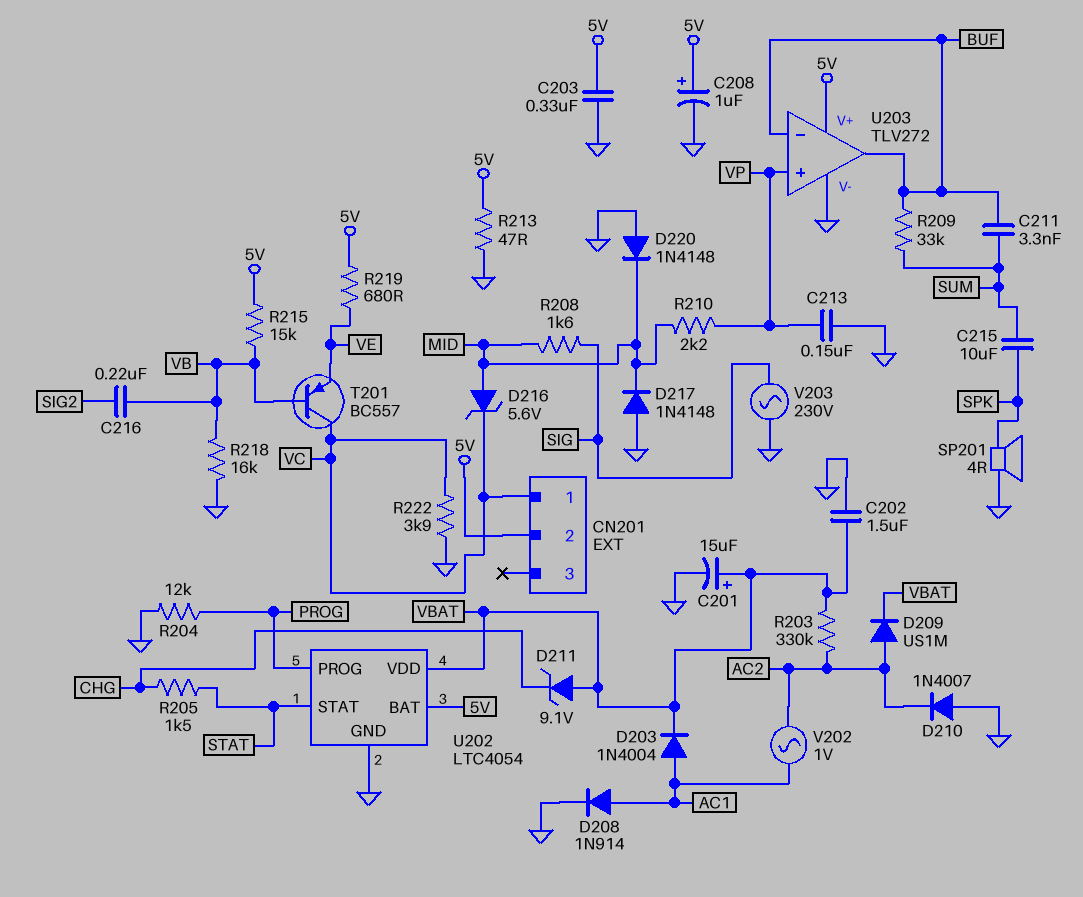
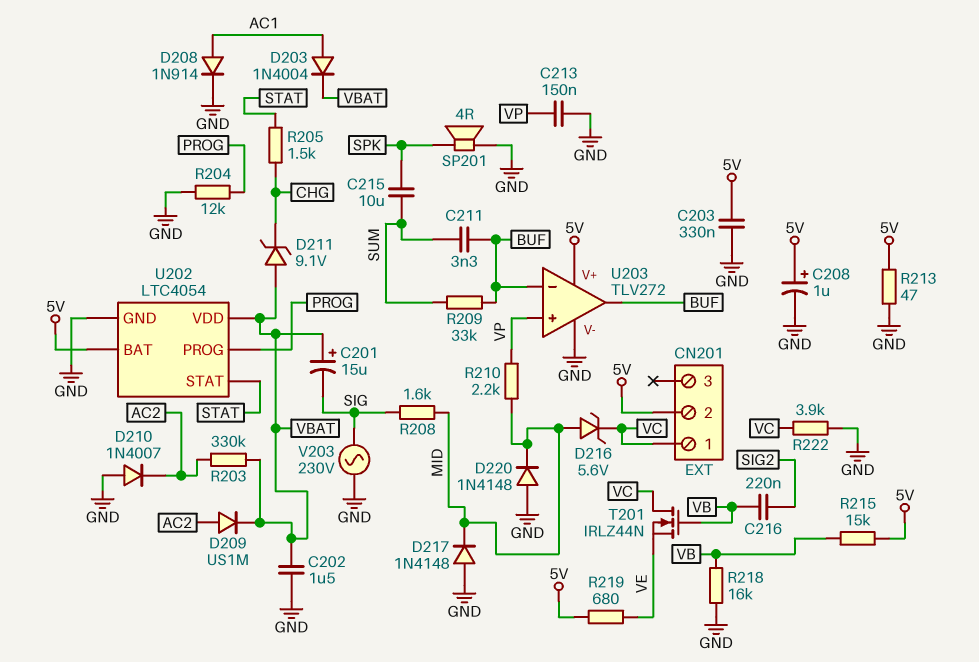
C201: 15uF (plus VBAT, minus GND) -> 15uF (plus VBAT, minus SIG)
T201: PNP BC557 (B VB, C VC, E VE) -> NMOS IRLZ44N (G VB, D VC, S VE)
V202: AC 1V (AC1, AC2) -> none

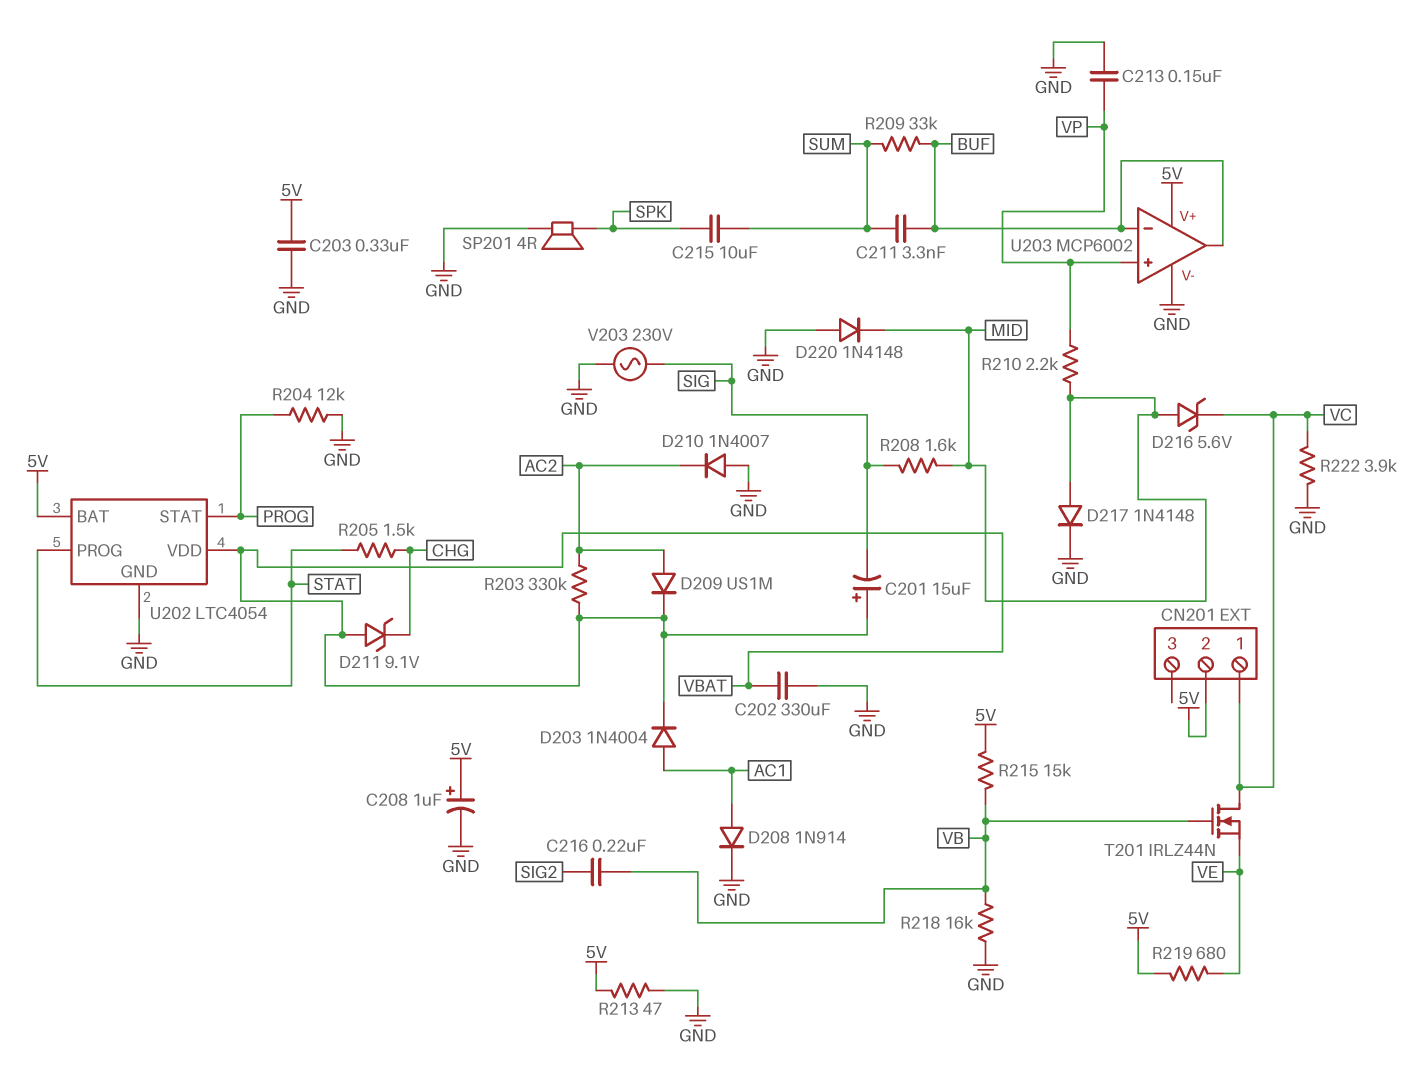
C202: 1.5uF (GND, VBAT) -> 330uF (GND, VBAT)
D217: diode 1N4148 (A GND, K MID) -> diode 1N4148 (A MID, K GND)
U202 pin PROG: PROG -> STAT
U202 pin STAT: STAT -> PROG
U203: TLV272 -> MCP6002

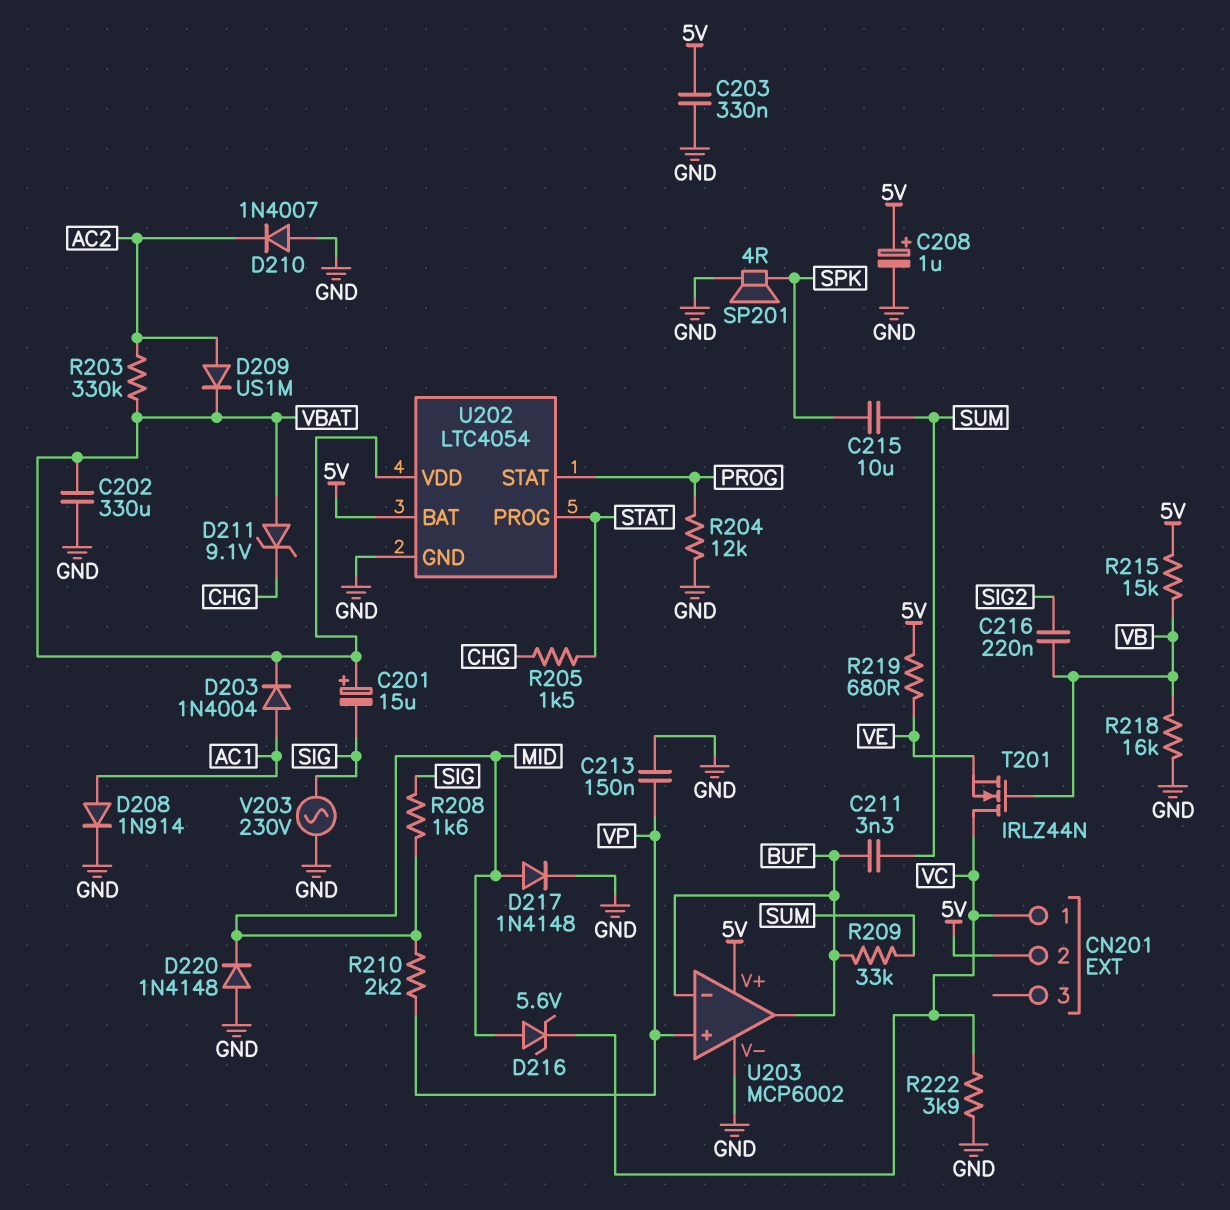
R213: 47 (5V, GND) -> none

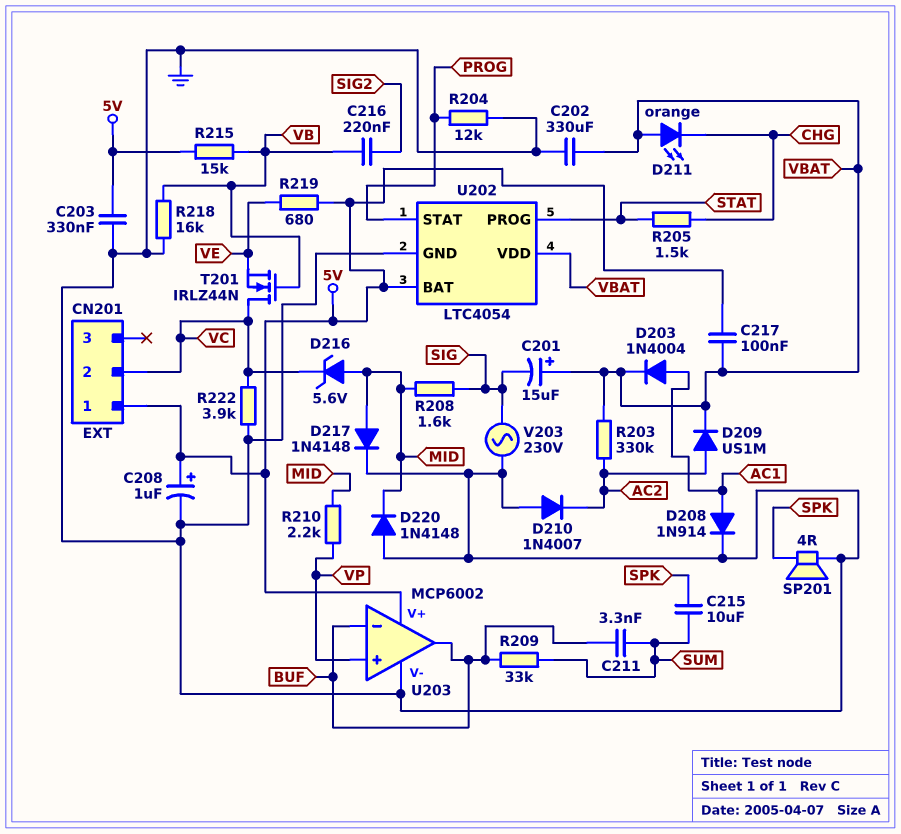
C213: 150nF (GND, VP) -> none
C217: none -> 100nF (5V, VBAT)
CN201 pin 1: VC -> 5V
CN201 pin 2: 5V -> VC
D211: zener 9.1V (A VBAT, K CHG) -> LED orange (A VBAT, K CHG)

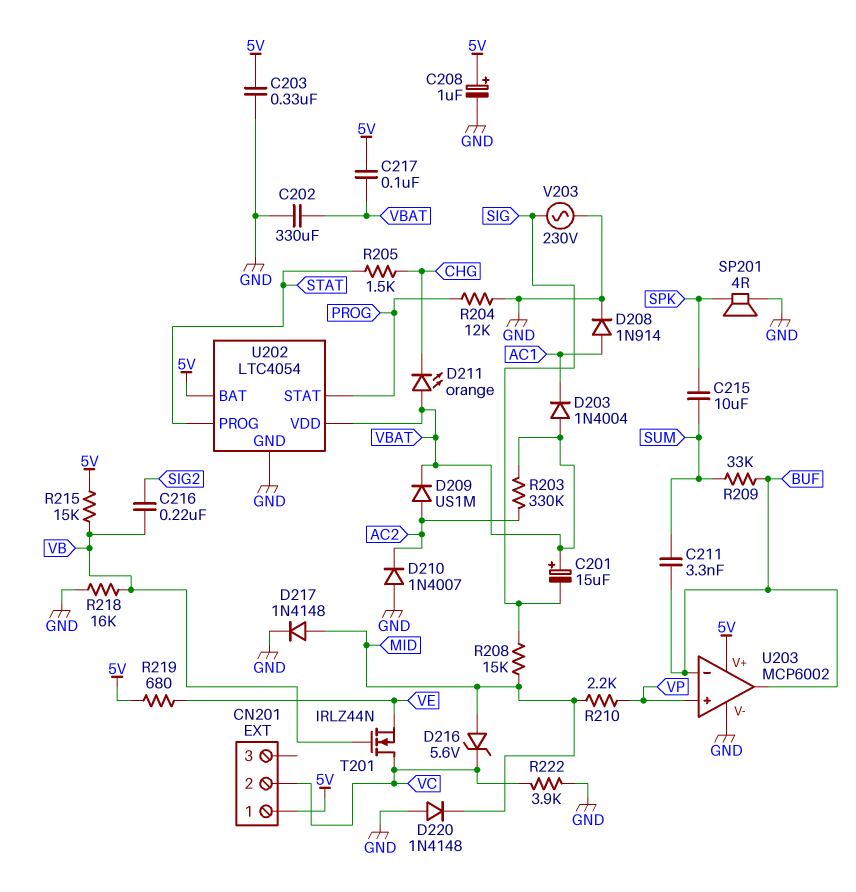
D203: diode 1N4004 (A AC1, K VBAT) -> diode 1N4004 (A VBAT, K AC1)
R208: 1.6k (MID, SIG) -> 15k (MID, SIG)

